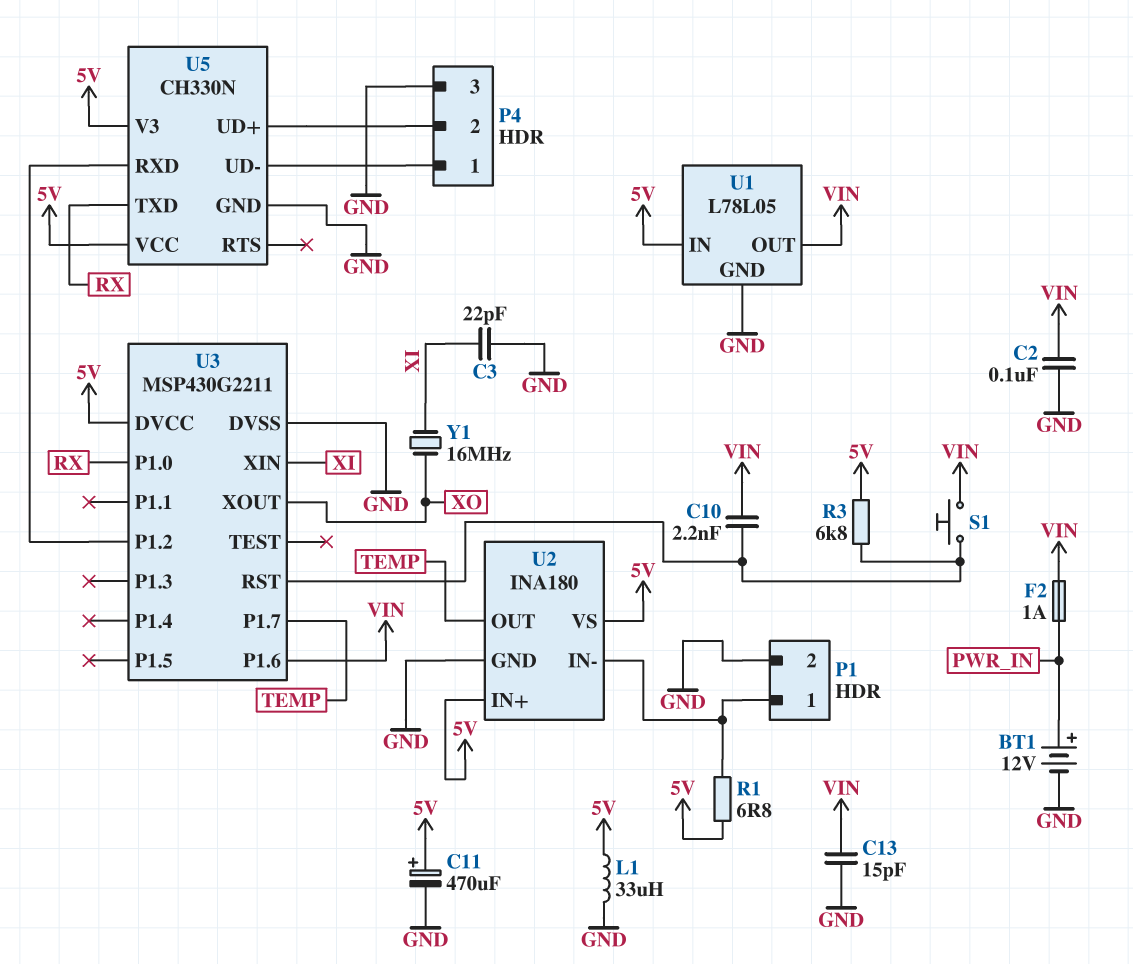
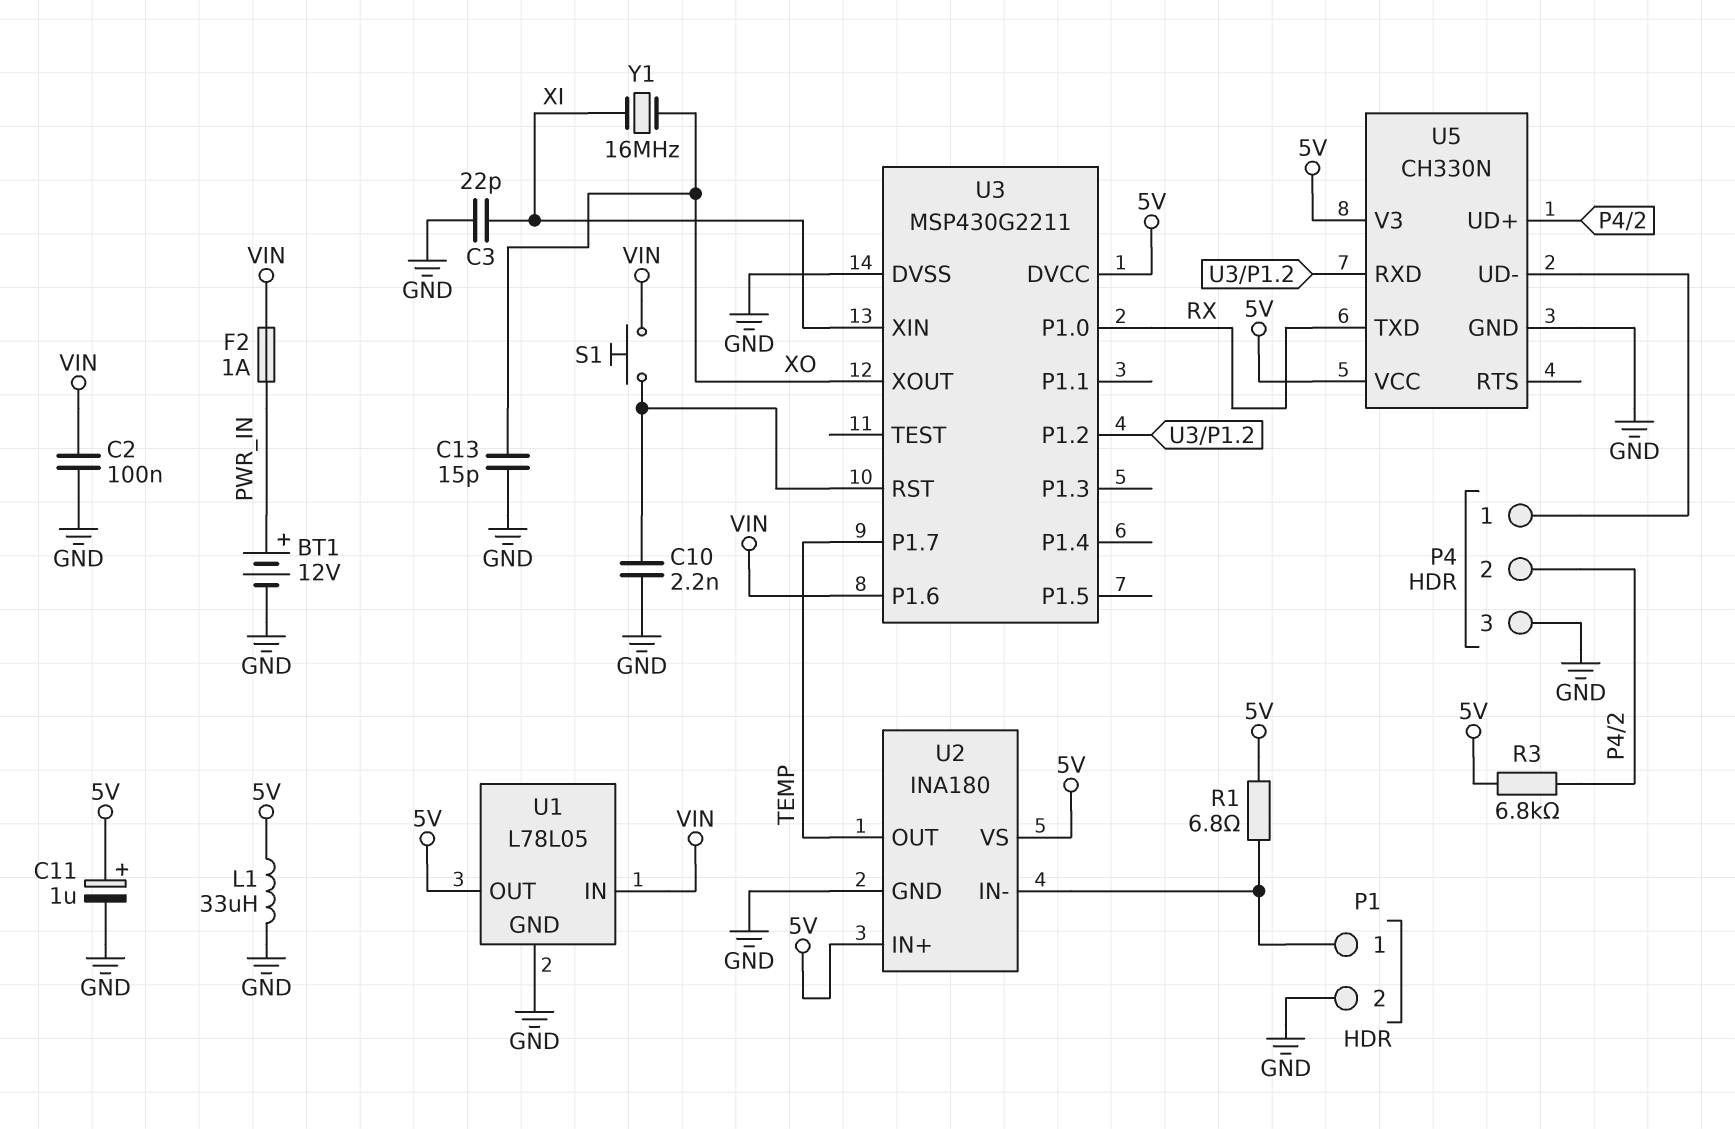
C10: 2.2nF (U3/RST, VIN) -> 2.2nF (GND, U3/RST)
C11: 470uF (plus 5V, minus GND) -> 1uF (plus 5V, minus GND)
C13: 15pF (GND, VIN) -> 15pF (GND, XO)
R3: 6.8k (5V, U3/RST) -> 6.8k (5V, P4/2)
U1 pin IN: 5V -> VIN
U1 pin OUT: VIN -> 5V

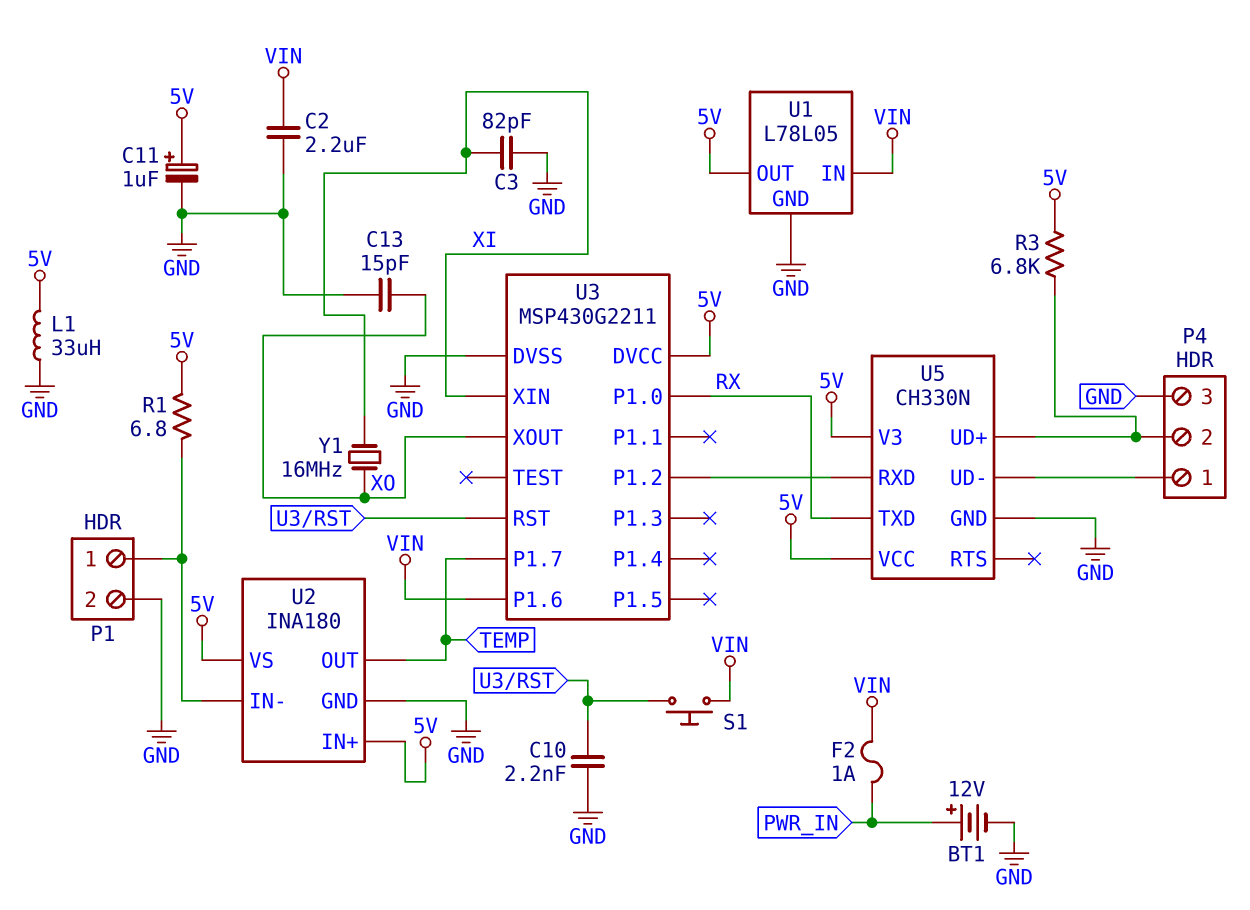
C2: 100nF (GND, VIN) -> 2.2uF (GND, VIN)
C3: 22pF (GND, XI) -> 82pF (GND, XI)

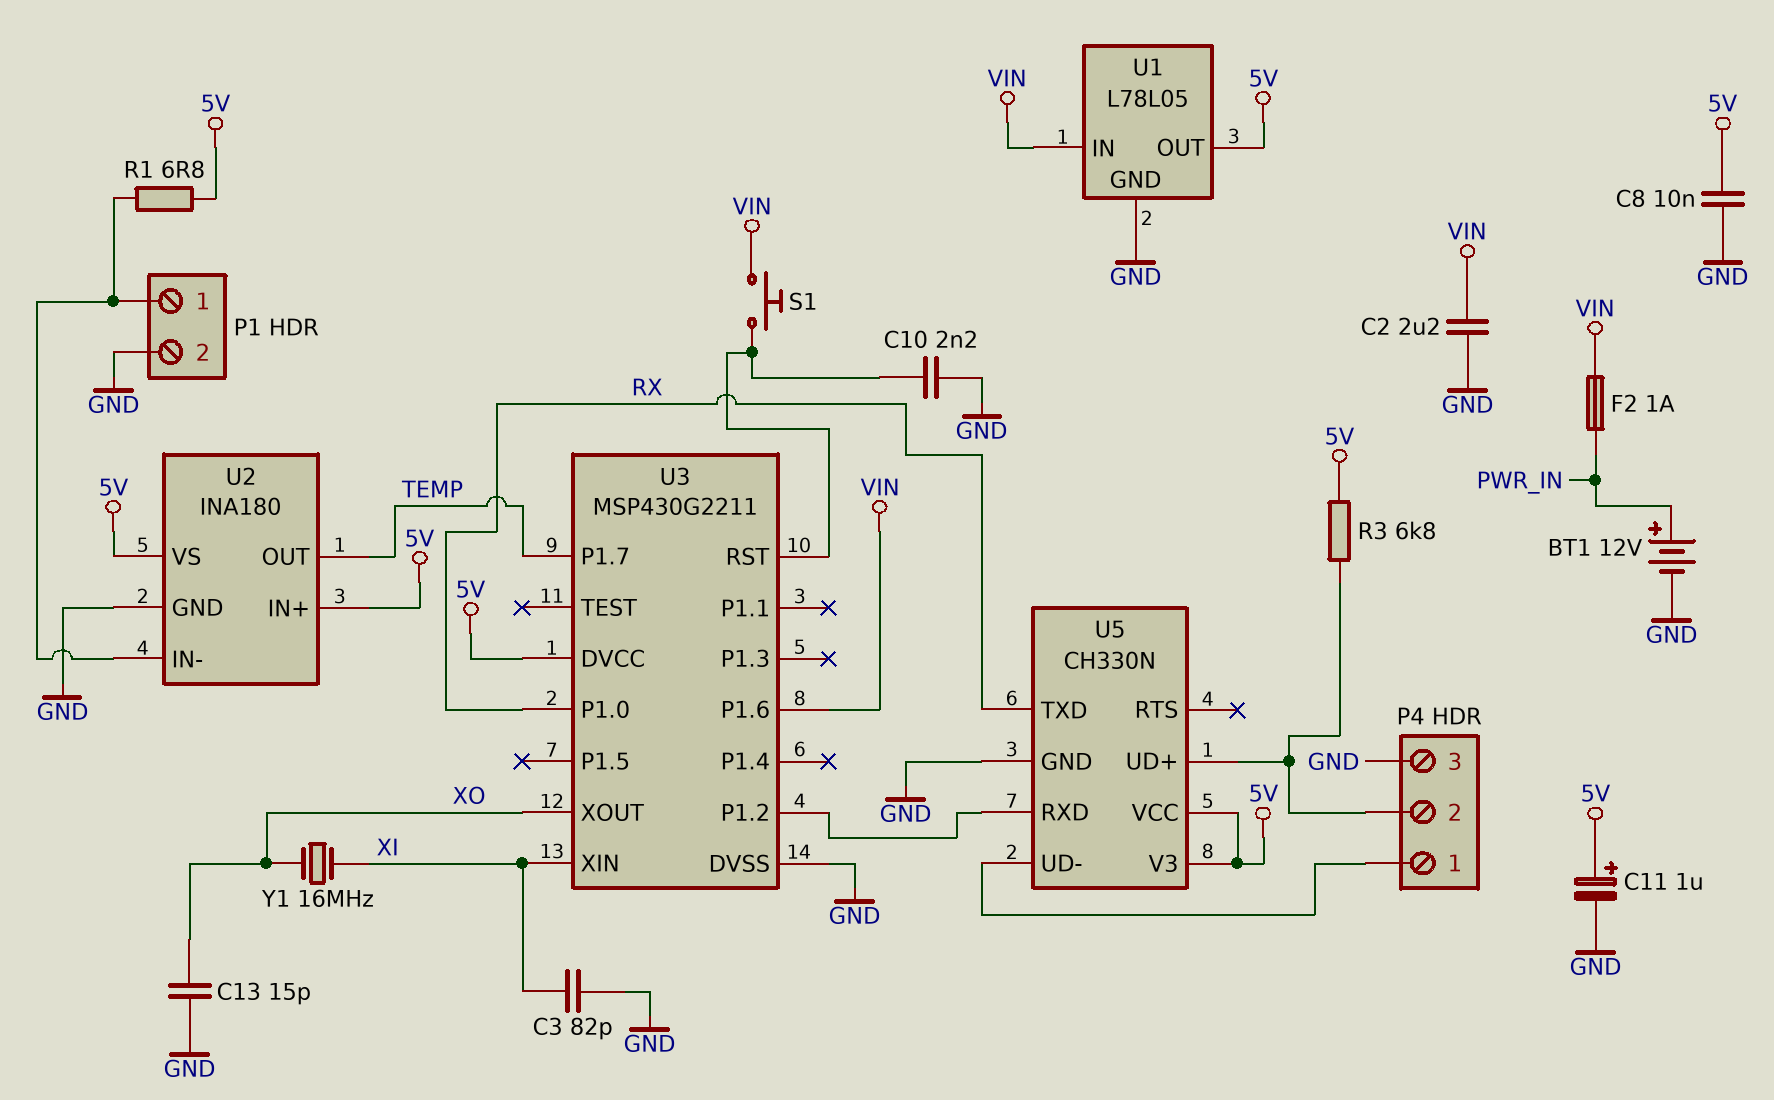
C8: none -> 10nF (5V, GND)
L1: 33uH (5V, GND) -> none

